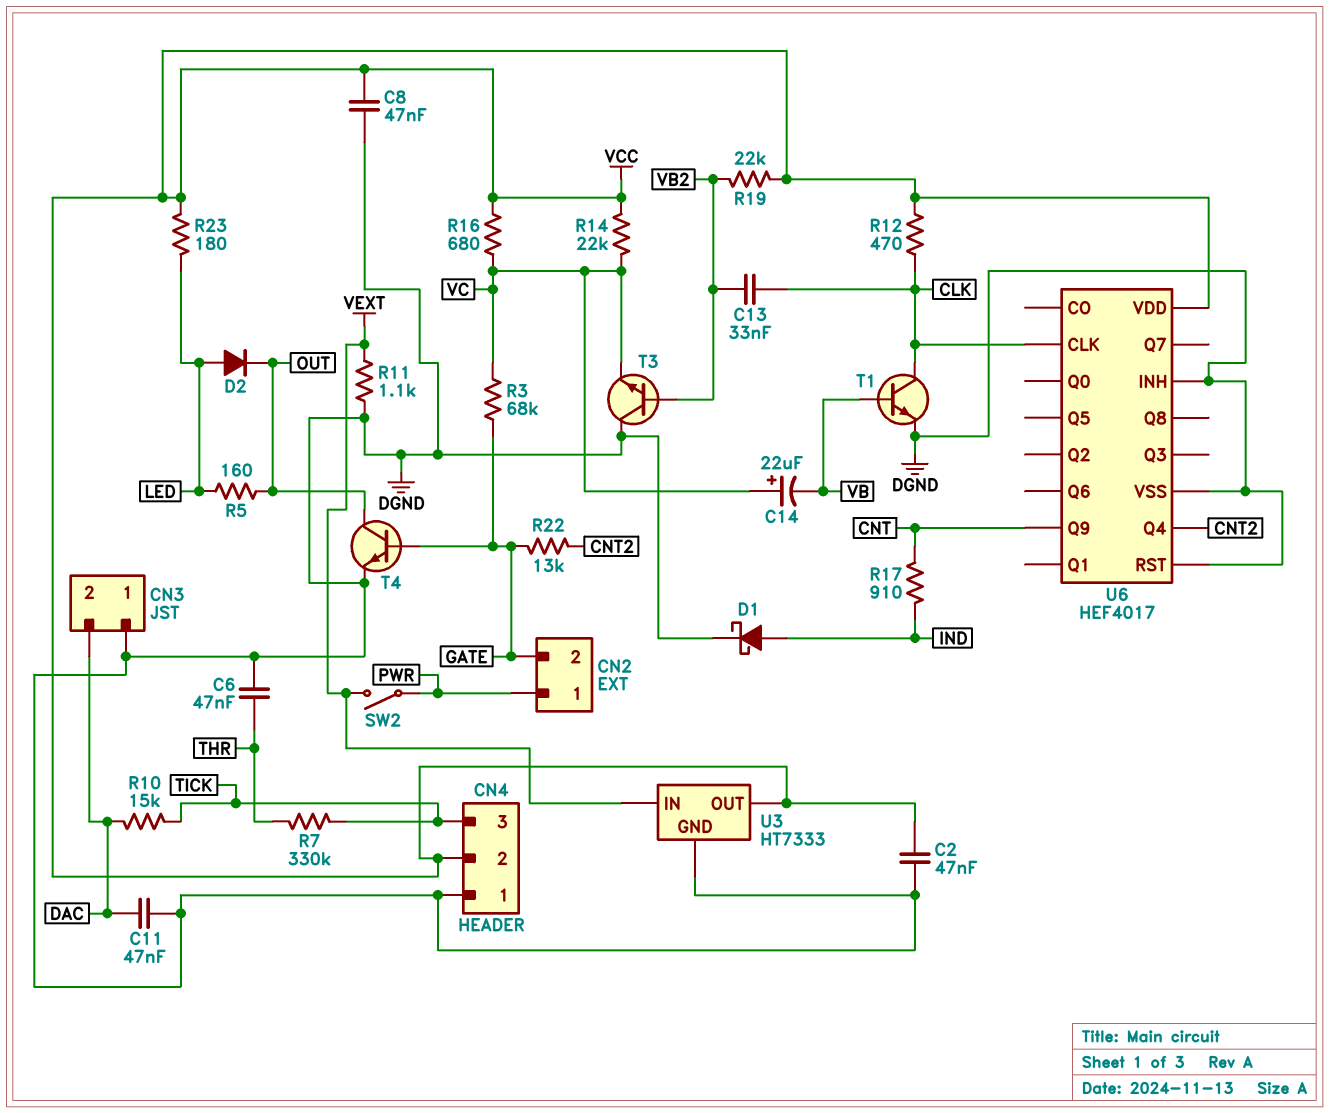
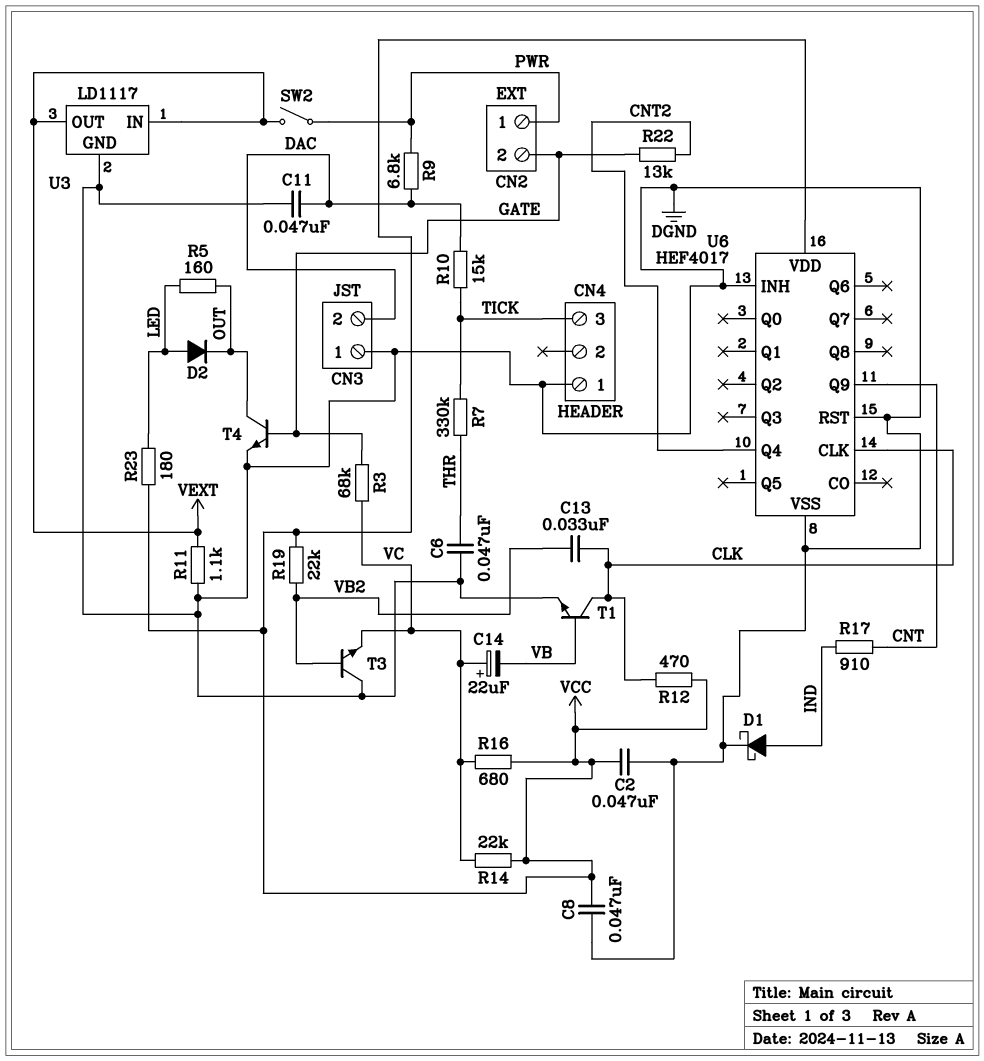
CN4 pin 2: VCC -> none
R9: none -> 6.8k (DAC, PWR)
U3: HT7333 -> LD1117
U3 pin OUT: VCC -> VEXT

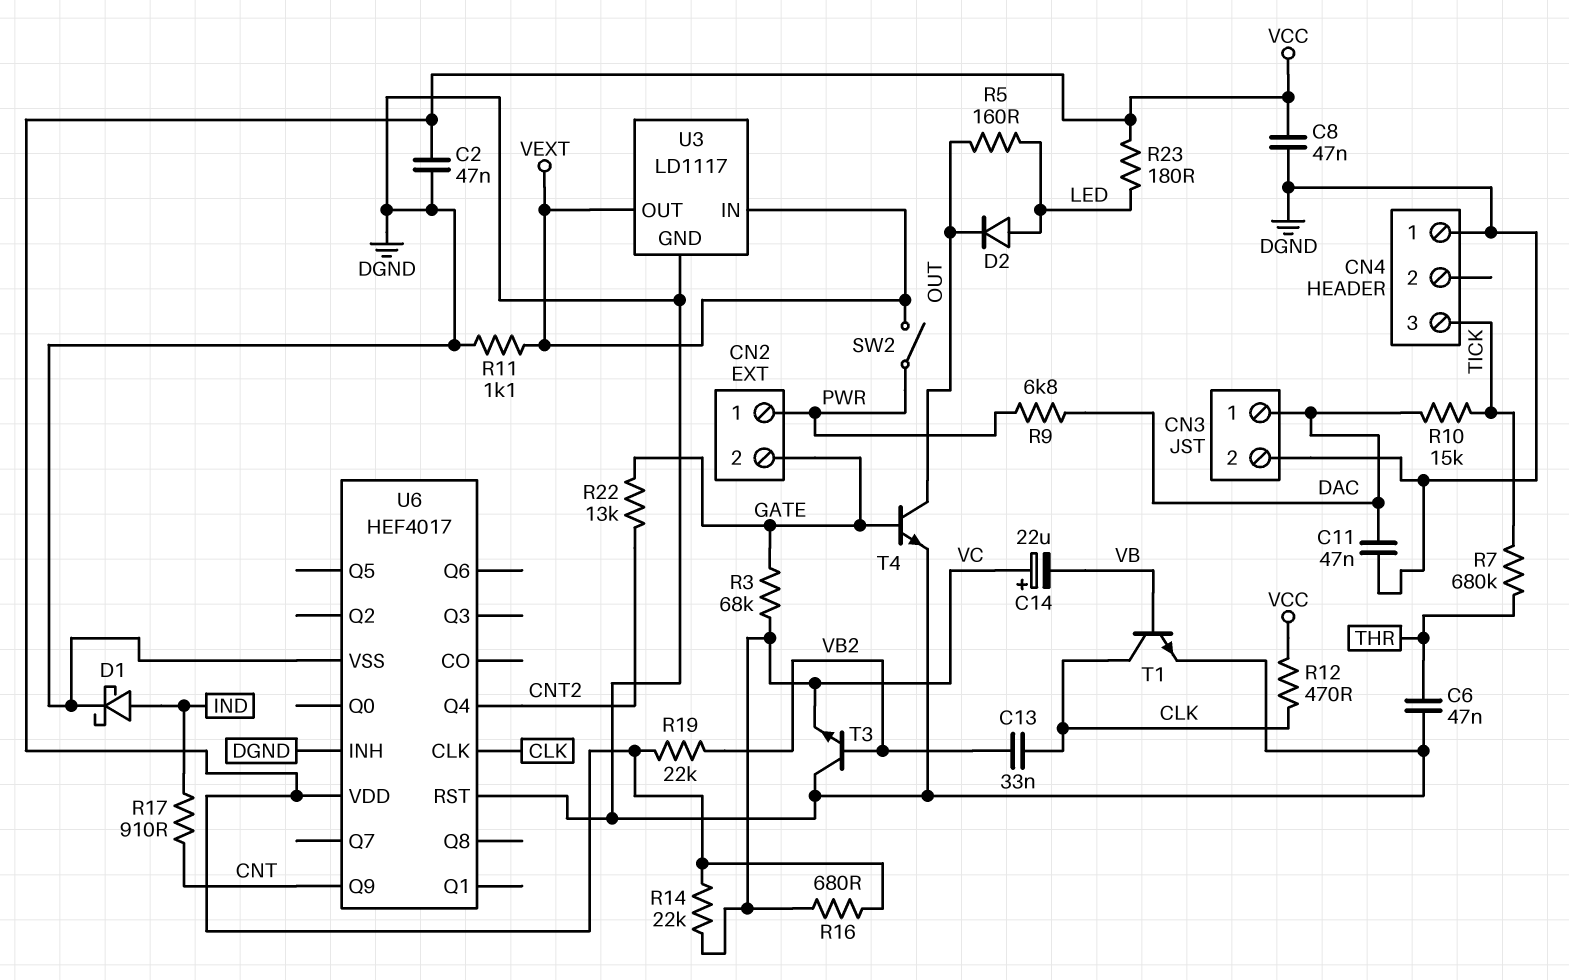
CN3 pin 1: DGND -> DAC
CN3 pin 2: DAC -> DGND
R7: 330k (THR, TICK) -> 680k (THR, TICK)

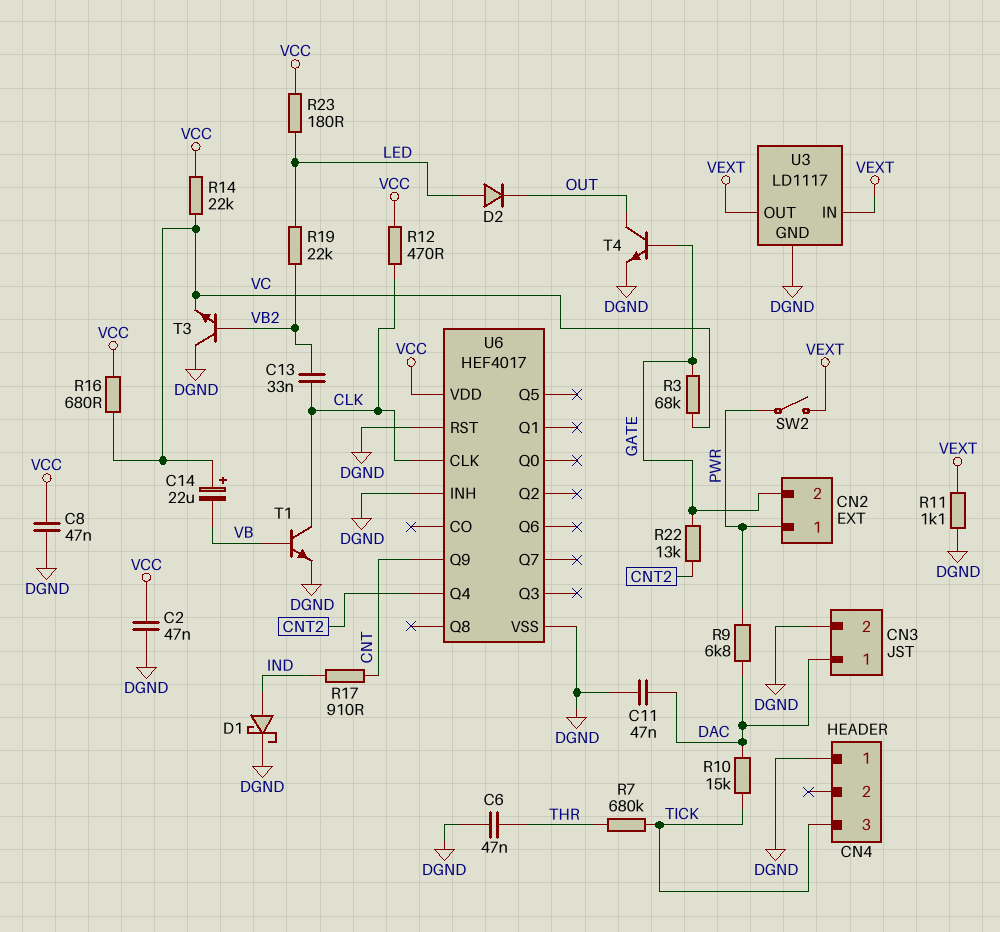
R5: 160 (LED, OUT) -> none
R19: 22k (VB2, VCC) -> 22k (LED, VB2)

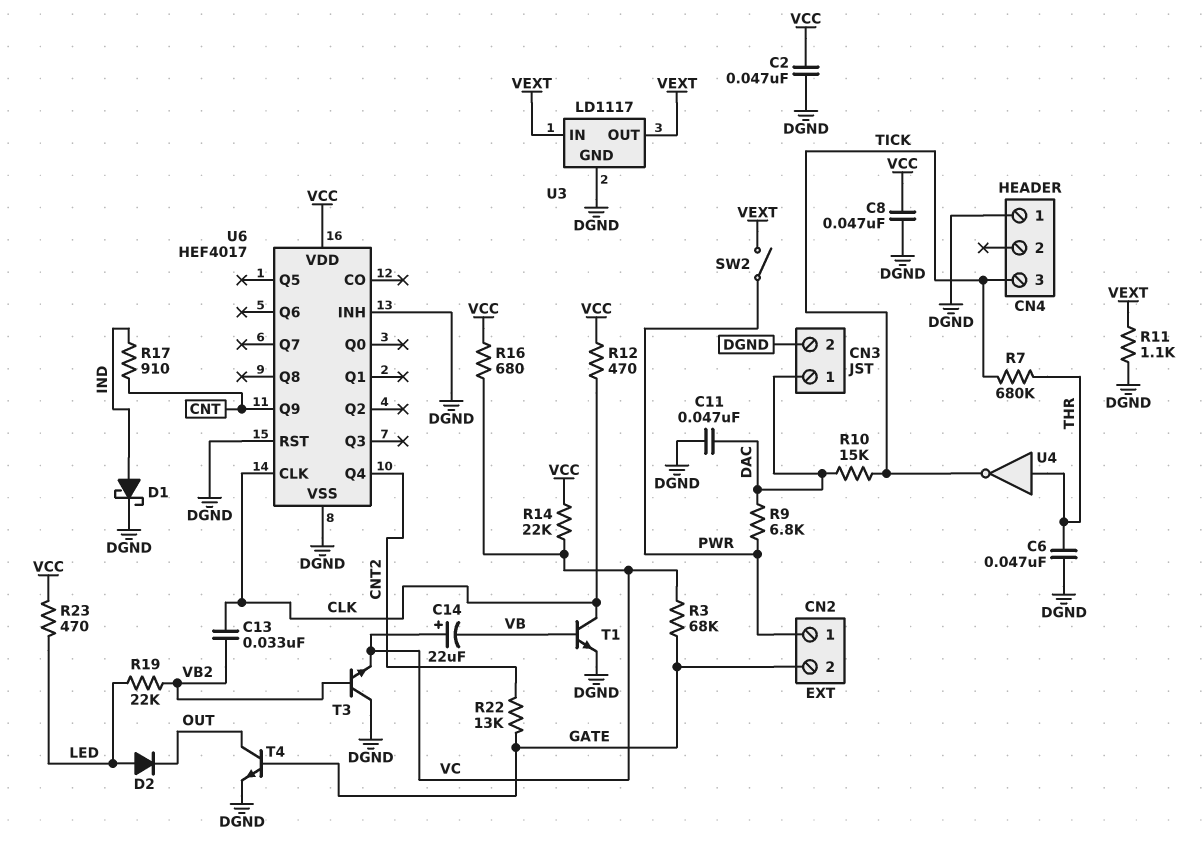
R23: 180 (LED, VCC) -> 470 (LED, VCC)
U4: none -> NOT (in THR, out TICK)

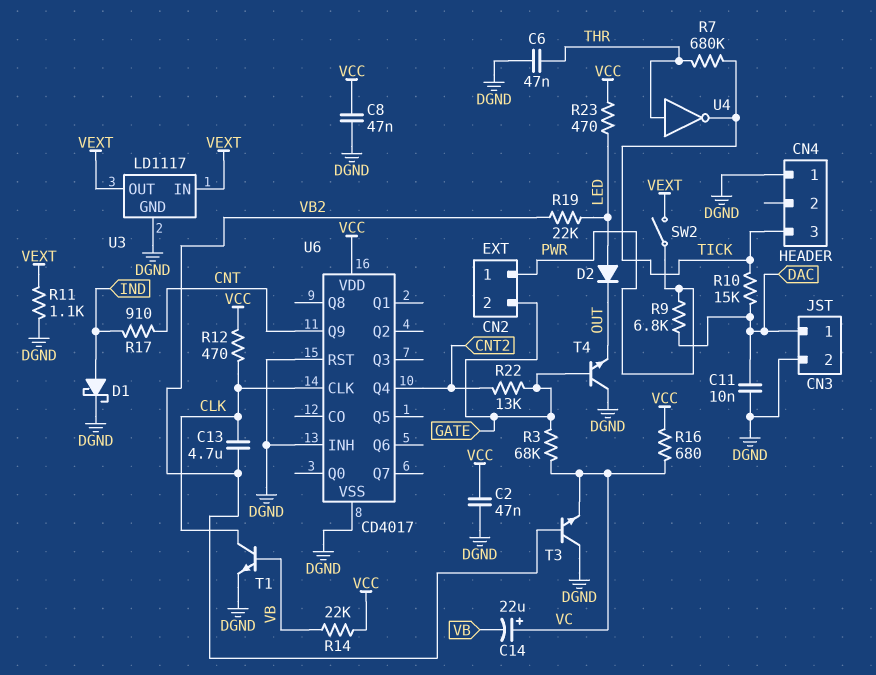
C11: 47nF (DAC, DGND) -> 10nF (DAC, DGND)
C13: 33nF (CLK, VB2) -> 4.7uF (CLK, VB2)
R14: 22k (VC, VCC) -> 22k (VB, VCC)
T4: NPN (B GATE, C OUT, E DGND) -> NPN (B GATE, C DGND, E OUT)
U6: HEF4017 -> CD4017

